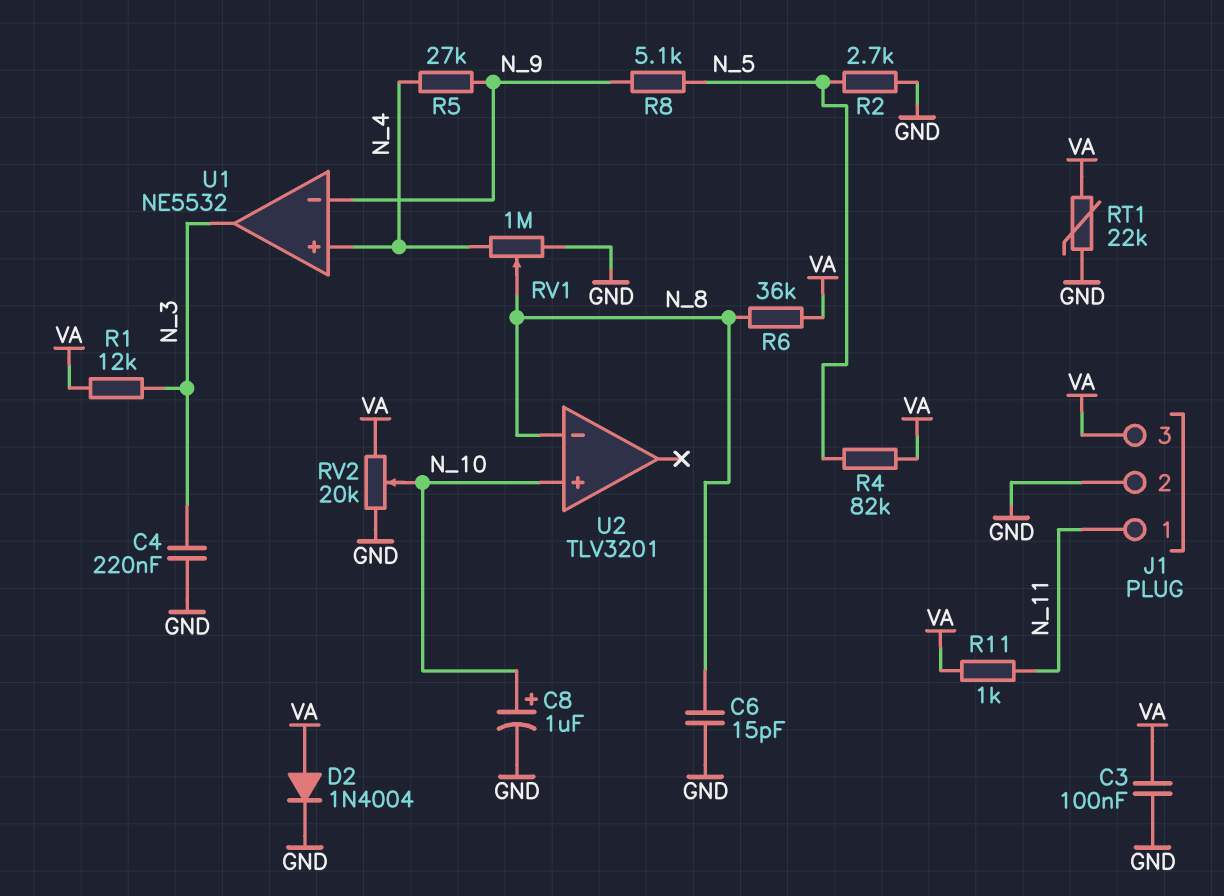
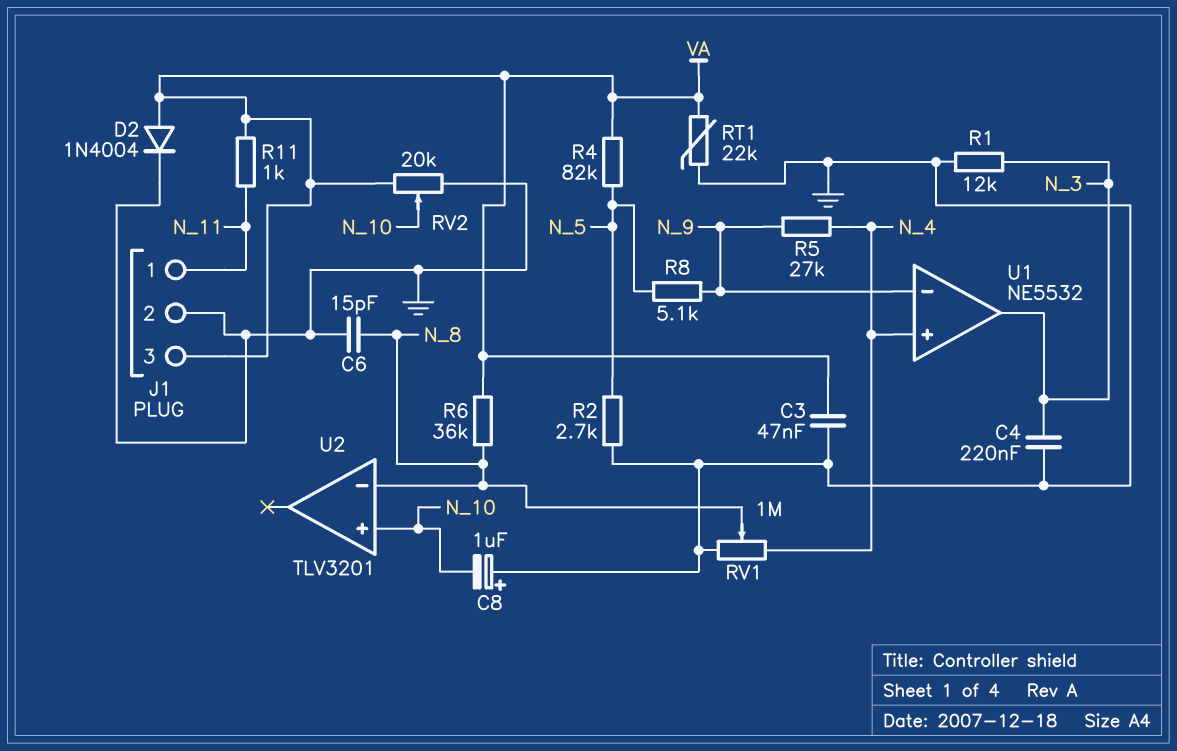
C3: 100nF (GND, VA) -> 47nF (GND, VA)
C8: 1uF (plus N_10, minus GND) -> 1uF (plus GND, minus N_10)
R1: 12k (N_3, VA) -> 12k (GND, N_3)

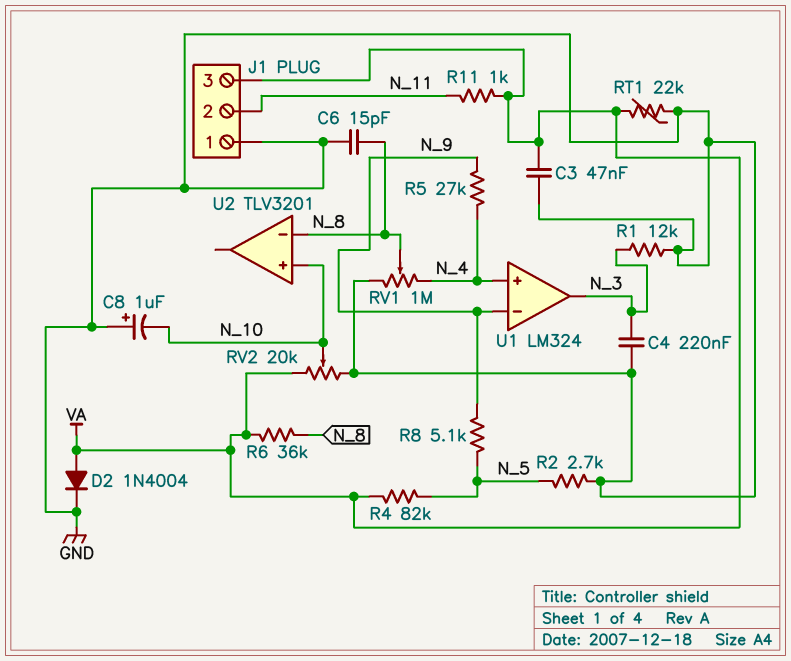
J1 pin 1: N_11 -> GND
J1 pin 2: GND -> N_11
U1: NE5532 -> LM324

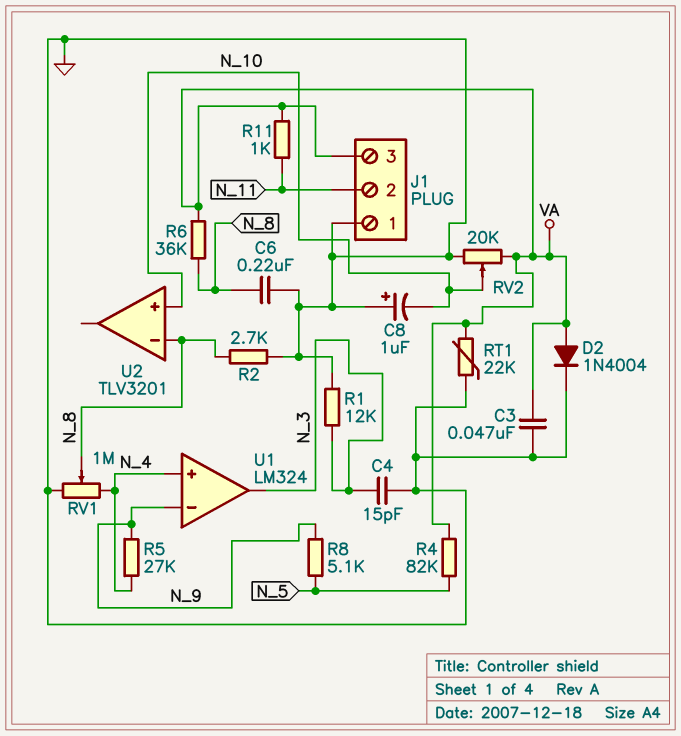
C4: 220nF (GND, N_3) -> 15pF (GND, N_3)
C6: 15pF (GND, N_8) -> 220nF (GND, N_8)
R2: 2.7k (GND, N_5) -> 2.7k (GND, N_8)

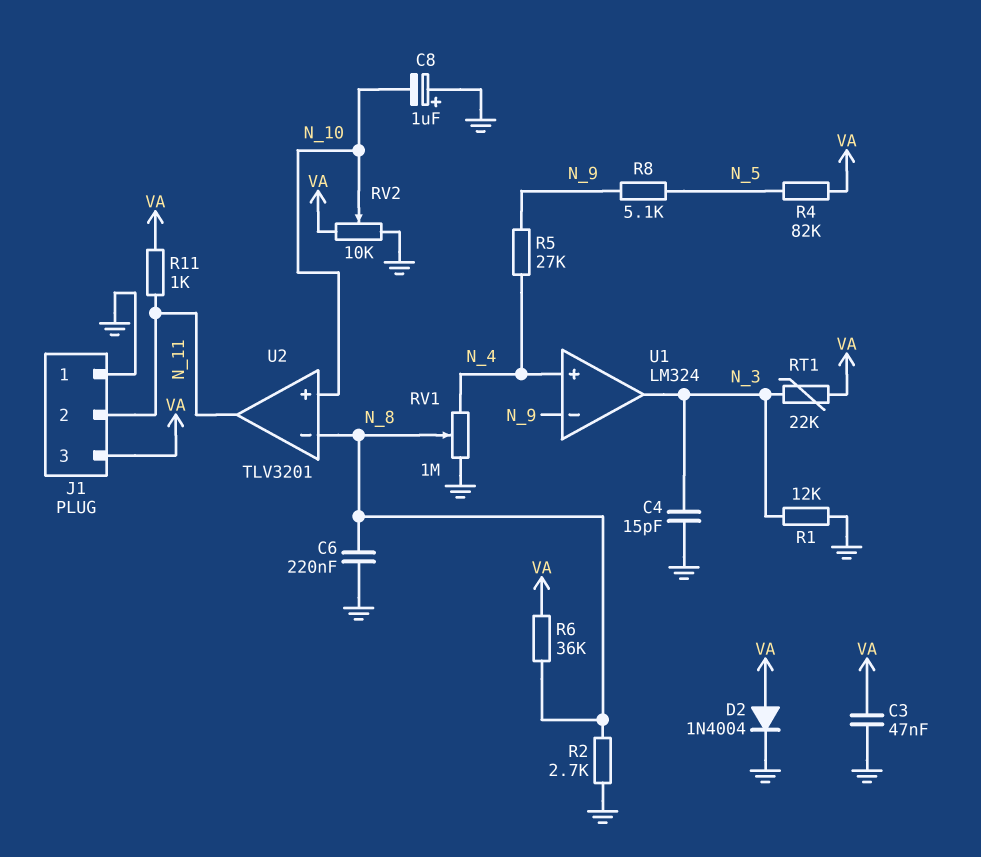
RT1: 22k (GND, VA) -> 22k (N_3, VA)
RV2: 20k (GND, VA, wiper N_10) -> 10k (GND, VA, wiper N_10)
U2 pin out: none -> N_11

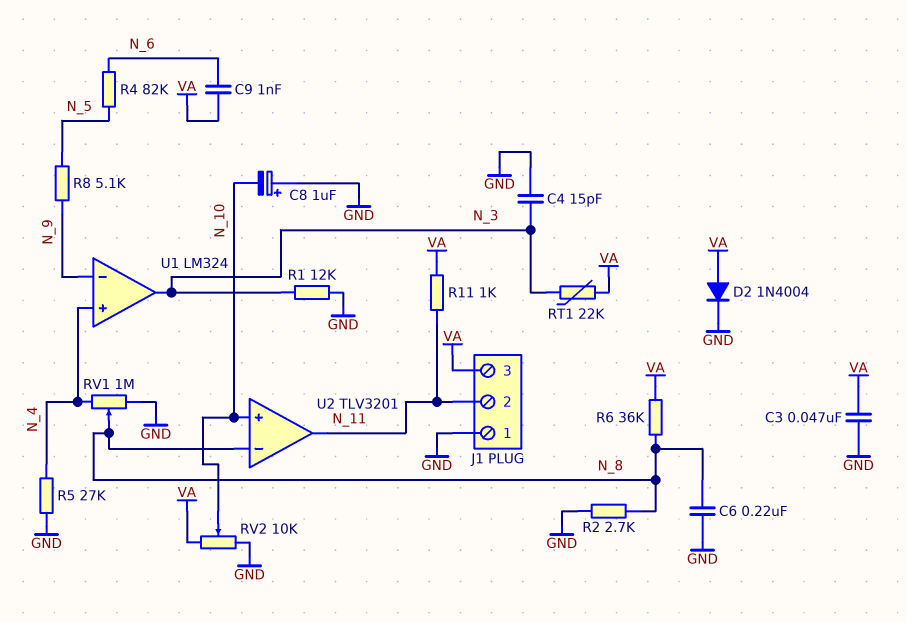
C9: none -> 1nF (N_6, VA)
R4: 82k (N_5, VA) -> 82k (N_5, N_6)
R5: 27k (N_4, N_9) -> 27k (GND, N_4)

